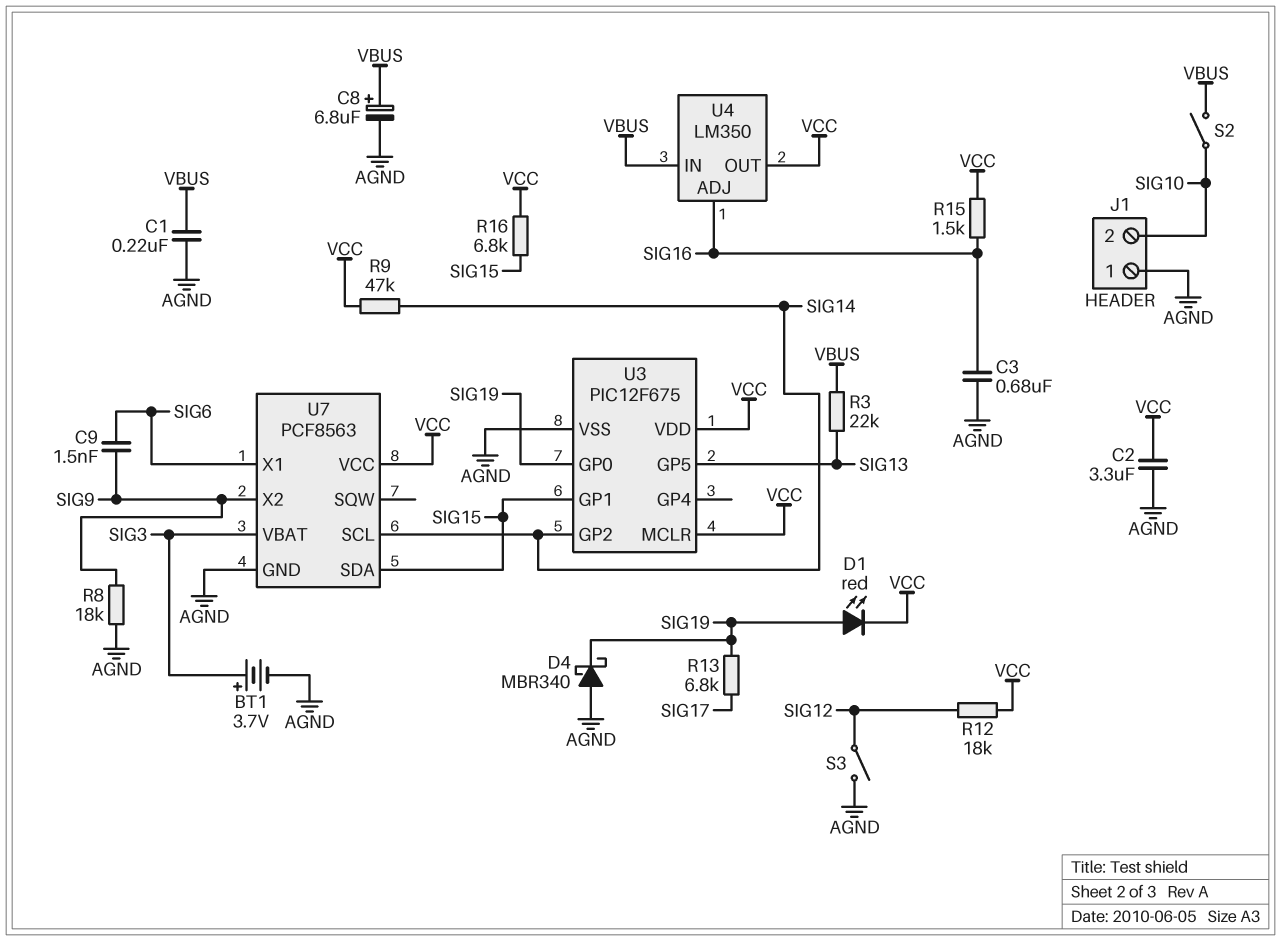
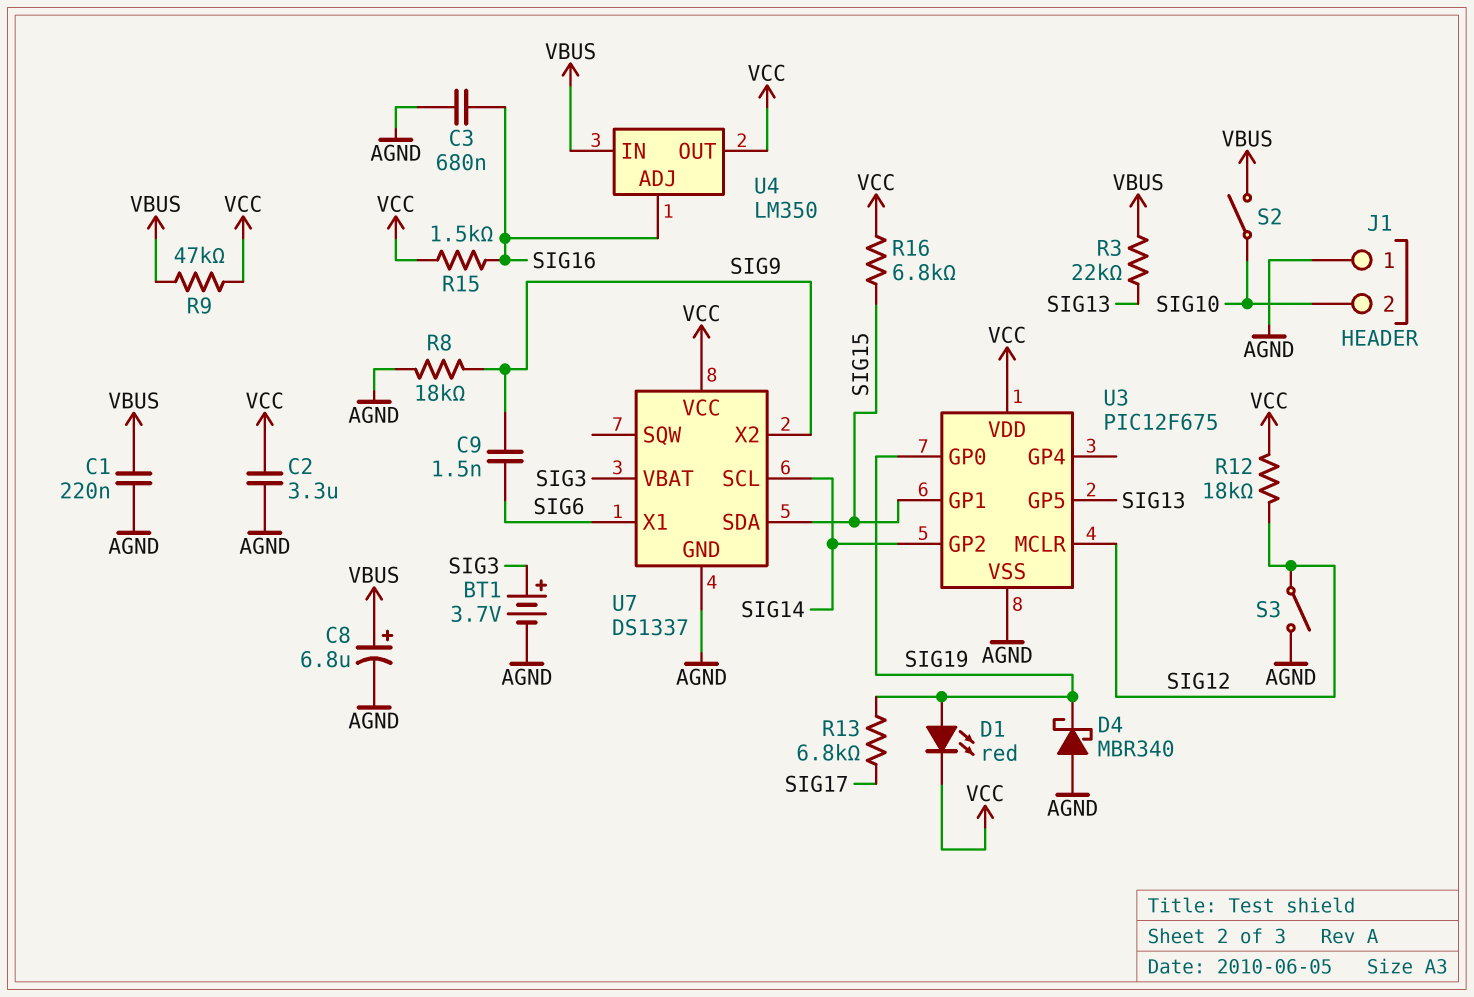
R9: 47k (SIG14, VCC) -> 47k (VBUS, VCC)
U3 pin MCLR: VCC -> SIG12
U7: PCF8563 -> DS1337

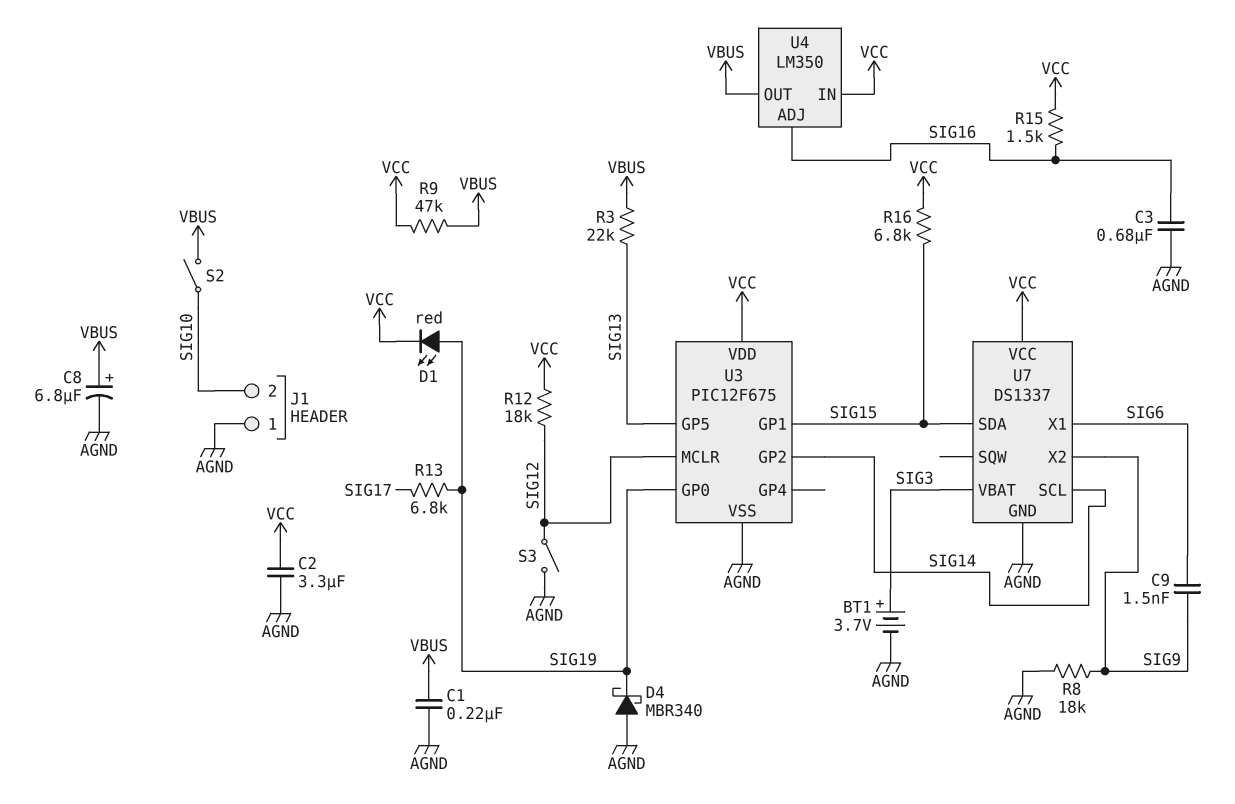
U4 pin IN: VBUS -> VCC
U4 pin OUT: VCC -> VBUS

